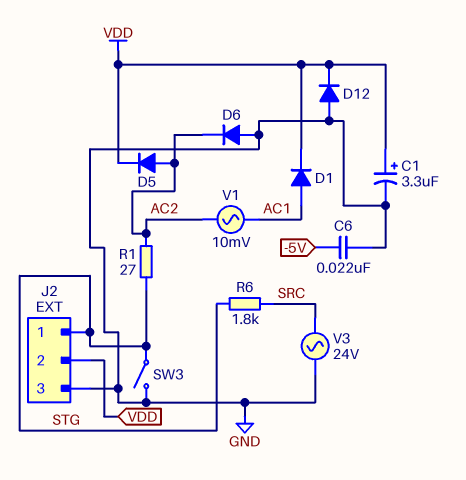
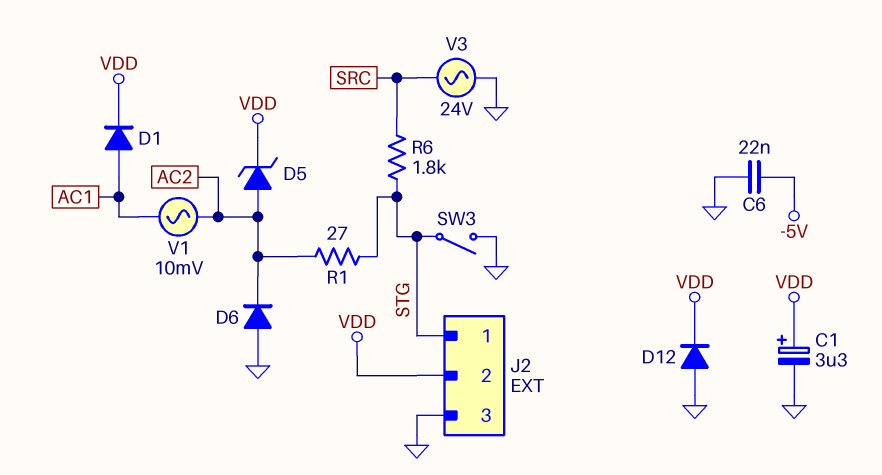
D5: diode (A AC2, K VDD) -> zener (A AC2, K VDD)

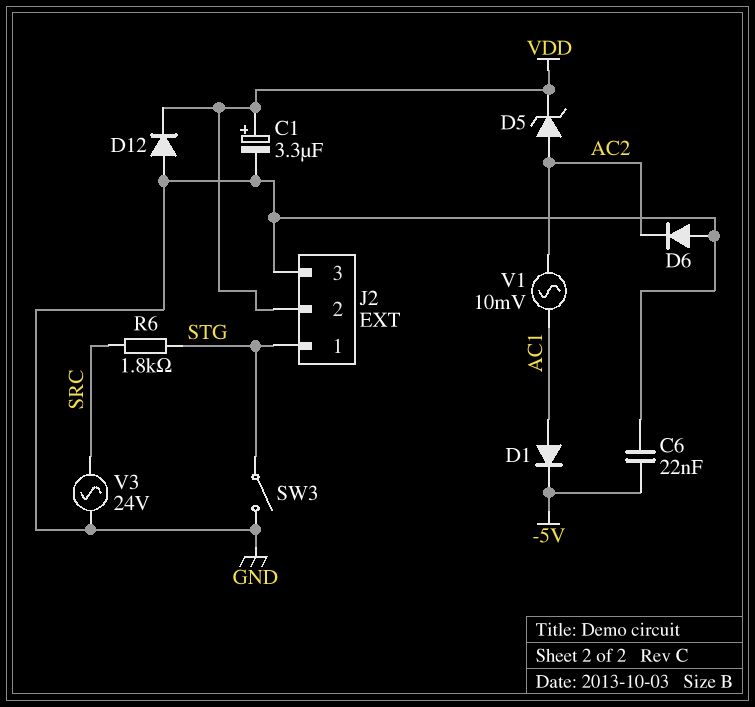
D1: diode (A AC1, K VDD) -> diode (A AC1, K -5V)
R1: 27 (AC2, STG) -> none

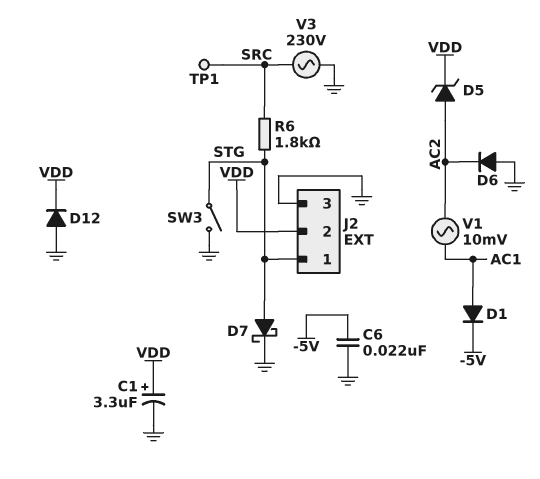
D7: none -> schottky (A STG, K GND)
TP1: none -> test point (SRC)
V3: AC 24V (GND, SRC) -> AC 230V (GND, SRC)

